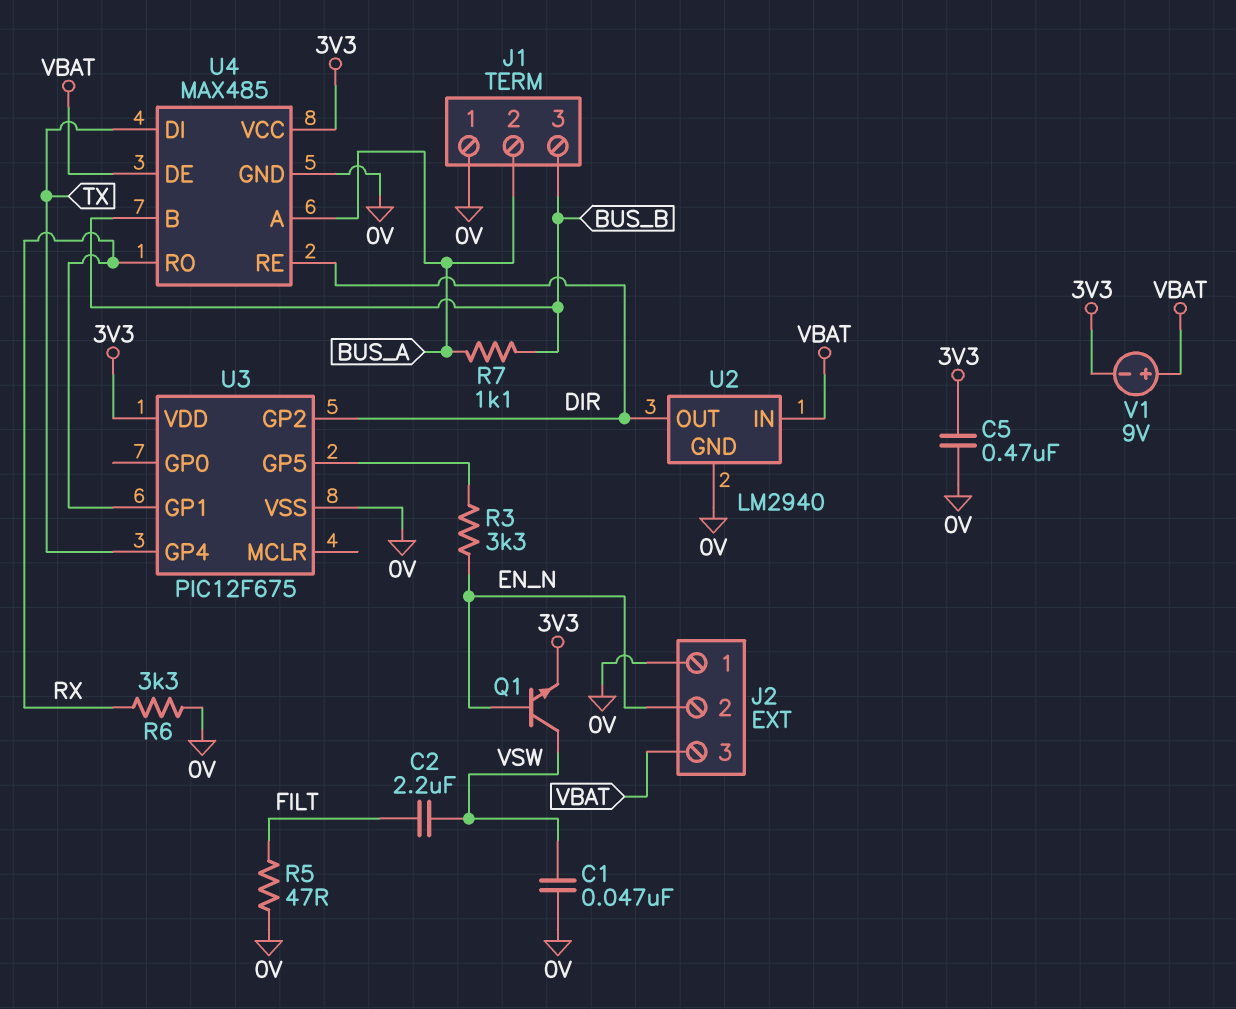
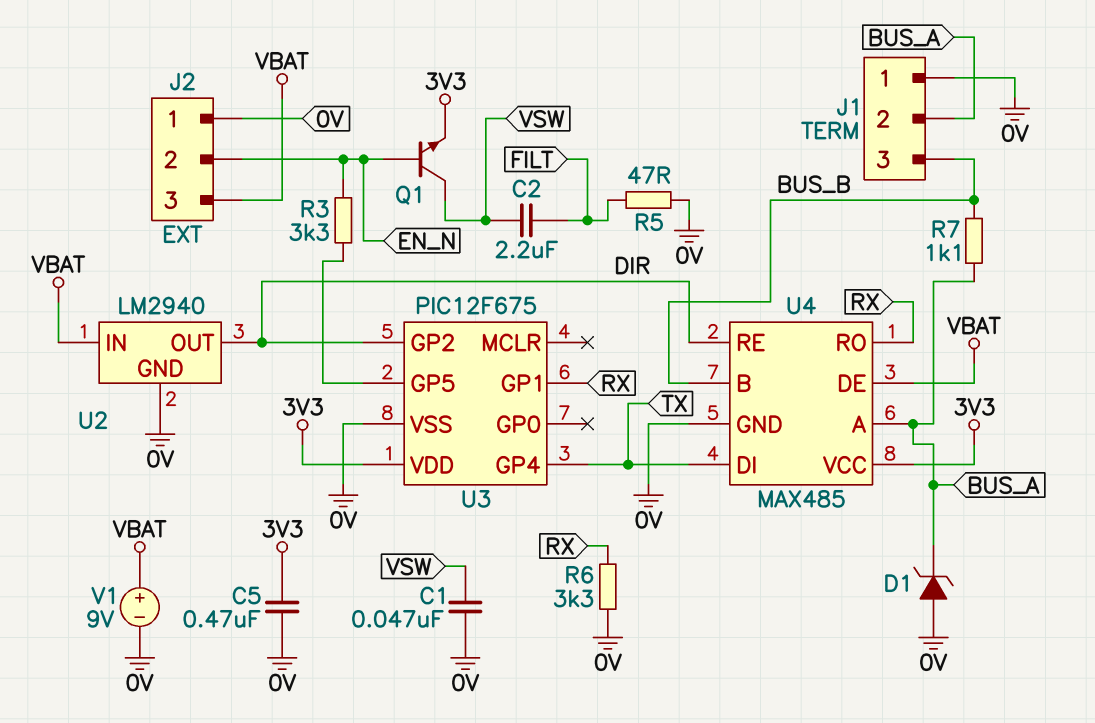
D1: none -> zener (A 0V, K BUS_A)
V1: 9V (plus VBAT, minus 3V3) -> 9V (plus VBAT, minus 0V)

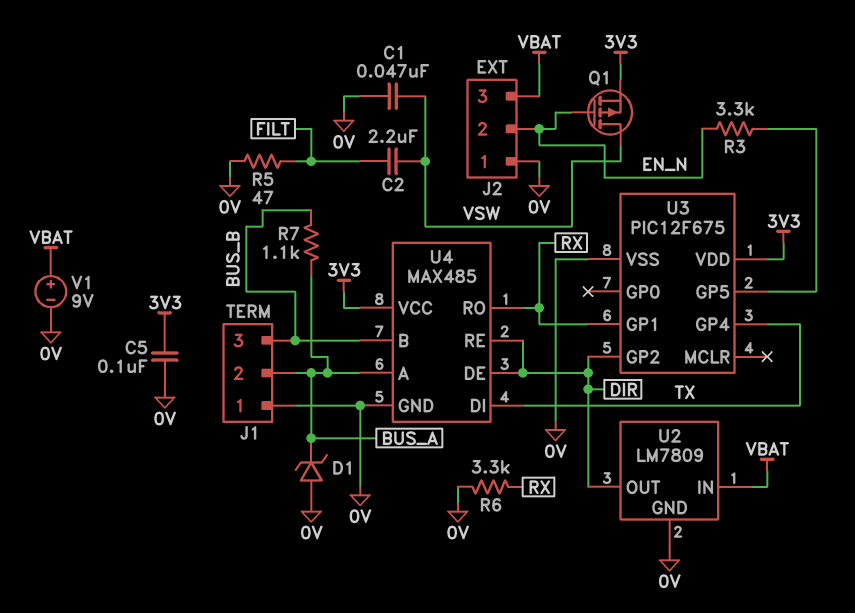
C5: 470nF (0V, 3V3) -> 100nF (0V, 3V3)
Q1: NPN (B EN_N, C VSW, E 3V3) -> PMOS (G EN_N, D VSW, S 3V3)
U2: LM2940 -> LM7809
U4 pin DE: VBAT -> DIR

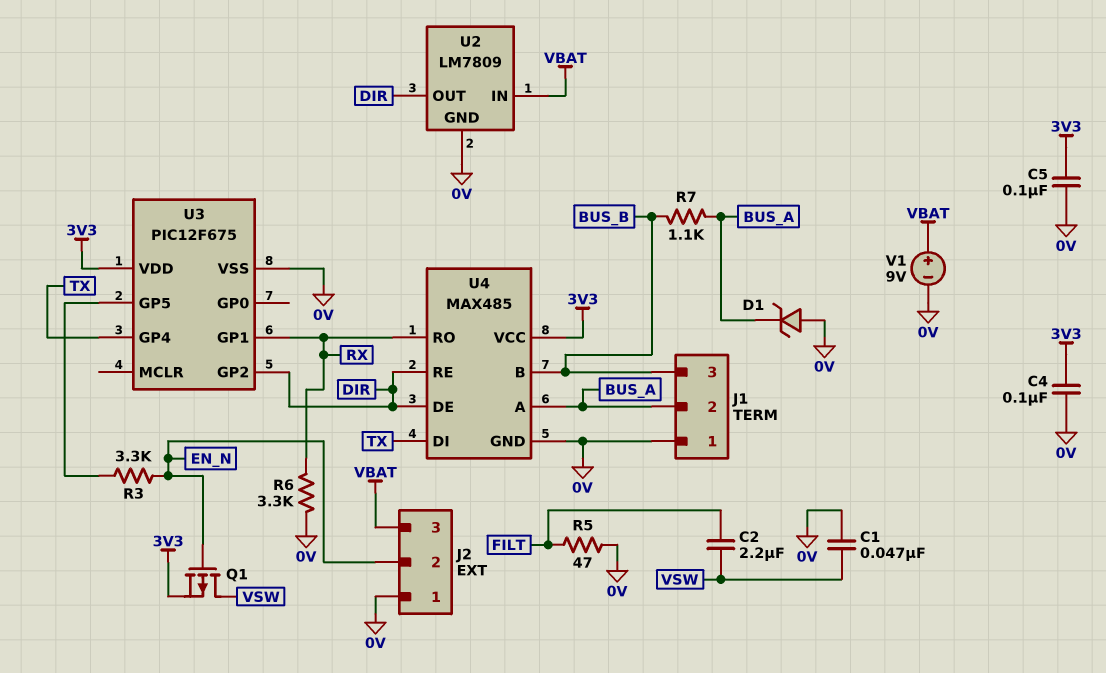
C4: none -> 100nF (0V, 3V3)

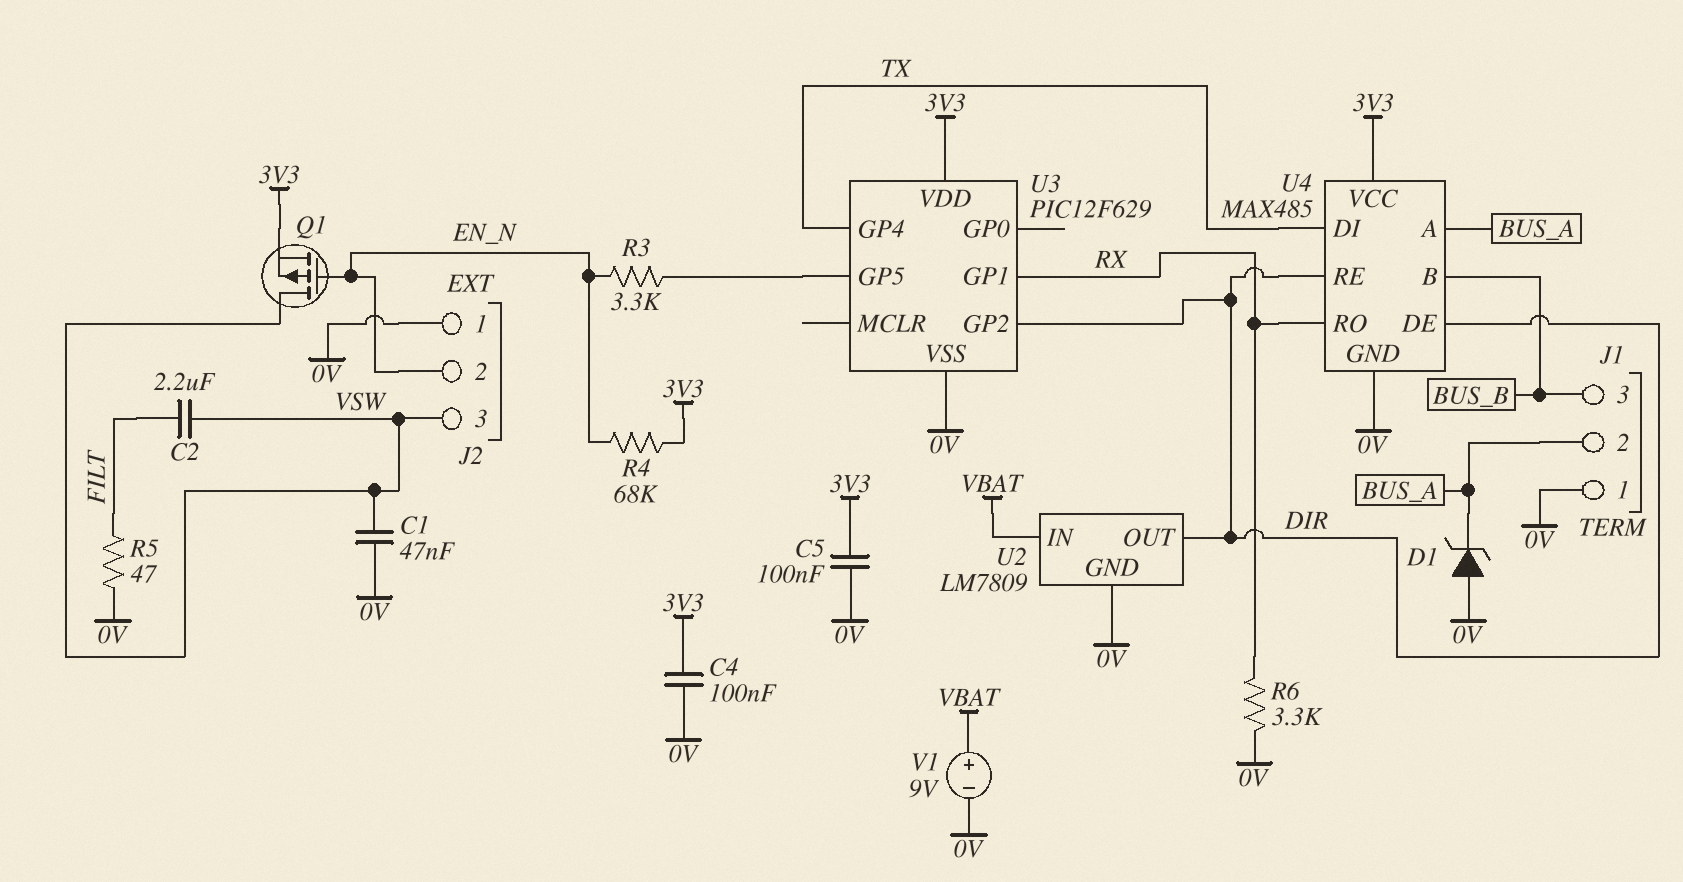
J2 pin 3: VBAT -> VSW
R4: none -> 68k (3V3, EN_N)
R7: 1.1k (BUS_A, BUS_B) -> none
U3: PIC12F675 -> PIC12F629

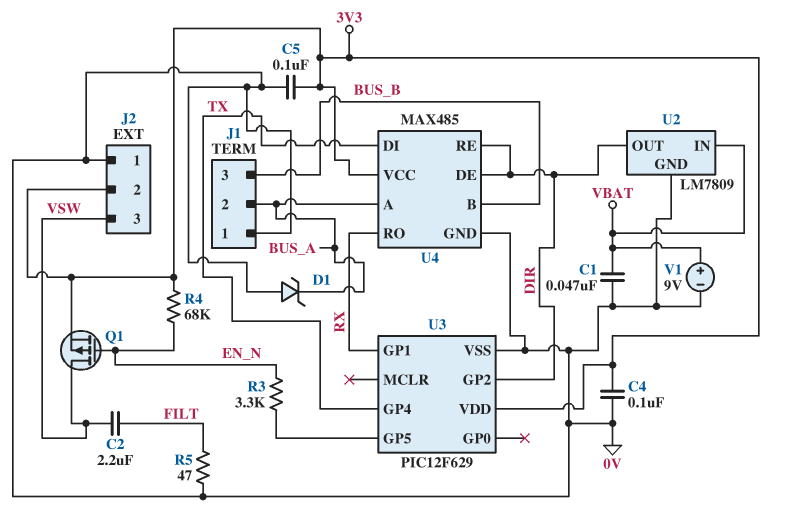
C1: 47nF (0V, VSW) -> 47nF (0V, VBAT)
J2 pin 2: EN_N -> 3V3
R6: 3.3k (0V, RX) -> none

